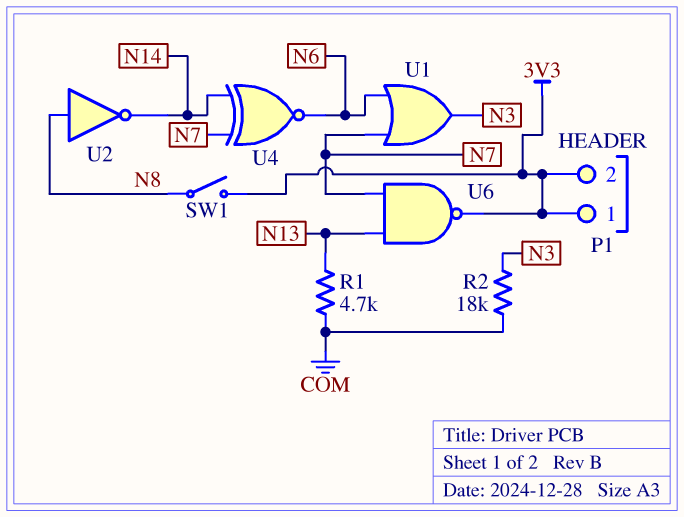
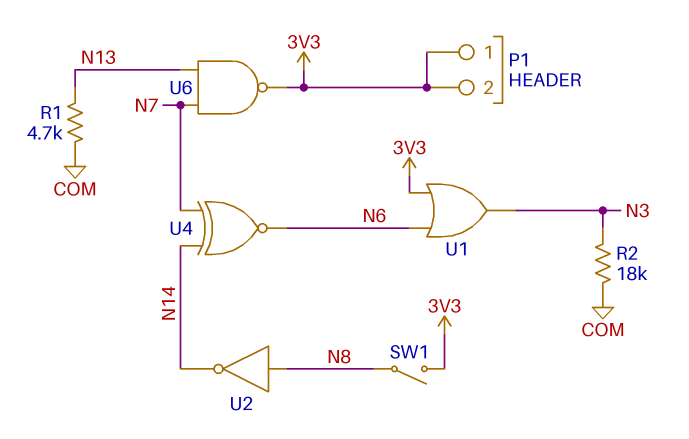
U1: OR (in N6, in N7, out N3) -> OR (in 3V3, in N6, out N3)

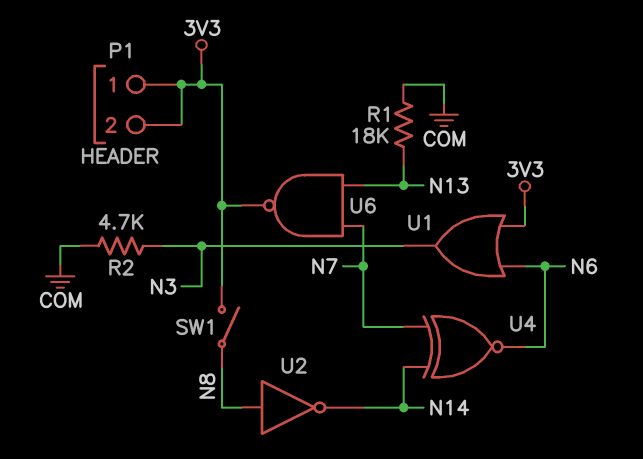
R1: 4.7k (COM, N13) -> 18k (COM, N13)
R2: 18k (COM, N3) -> 4.7k (COM, N3)

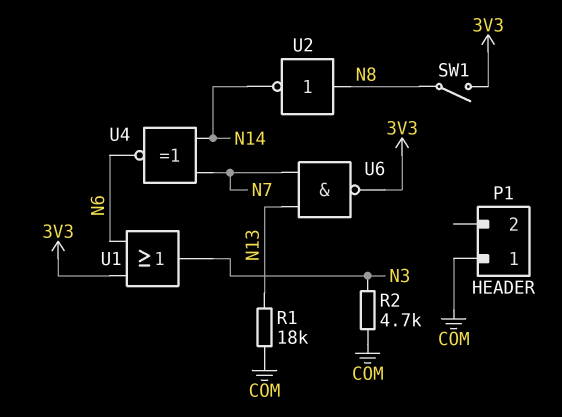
P1 pin 1: 3V3 -> COM
P1 pin 2: 3V3 -> none

